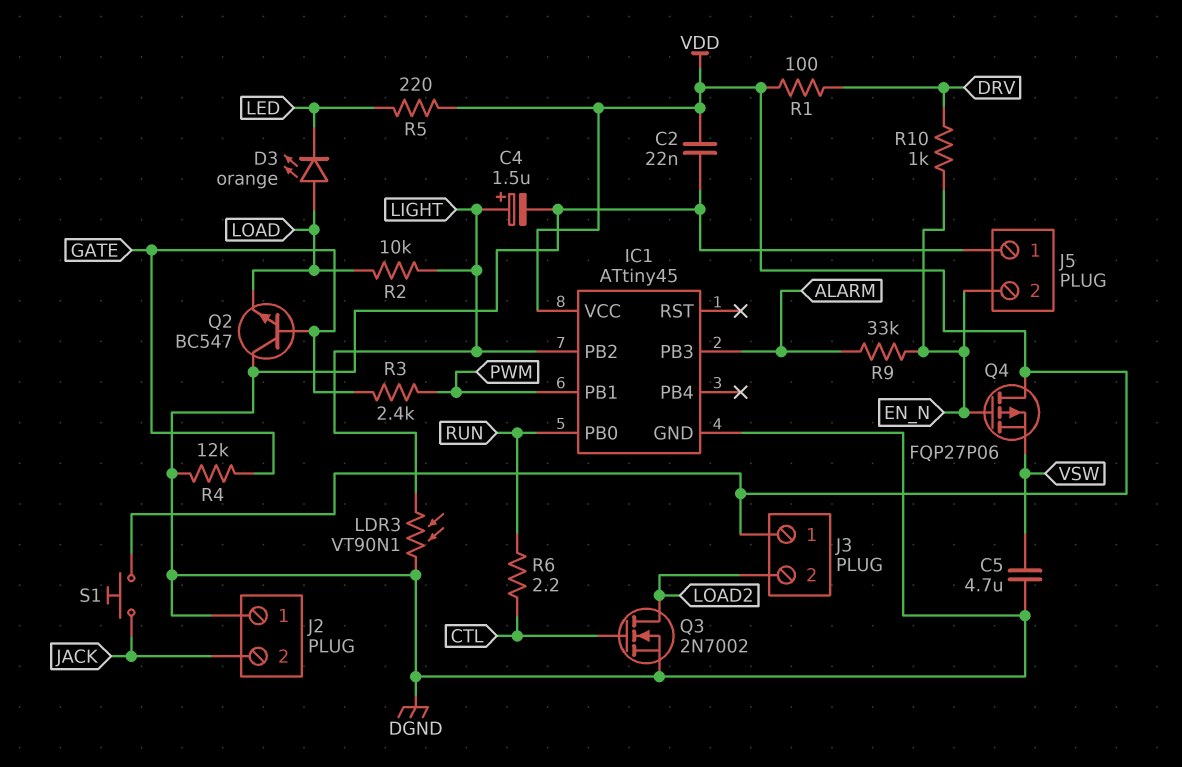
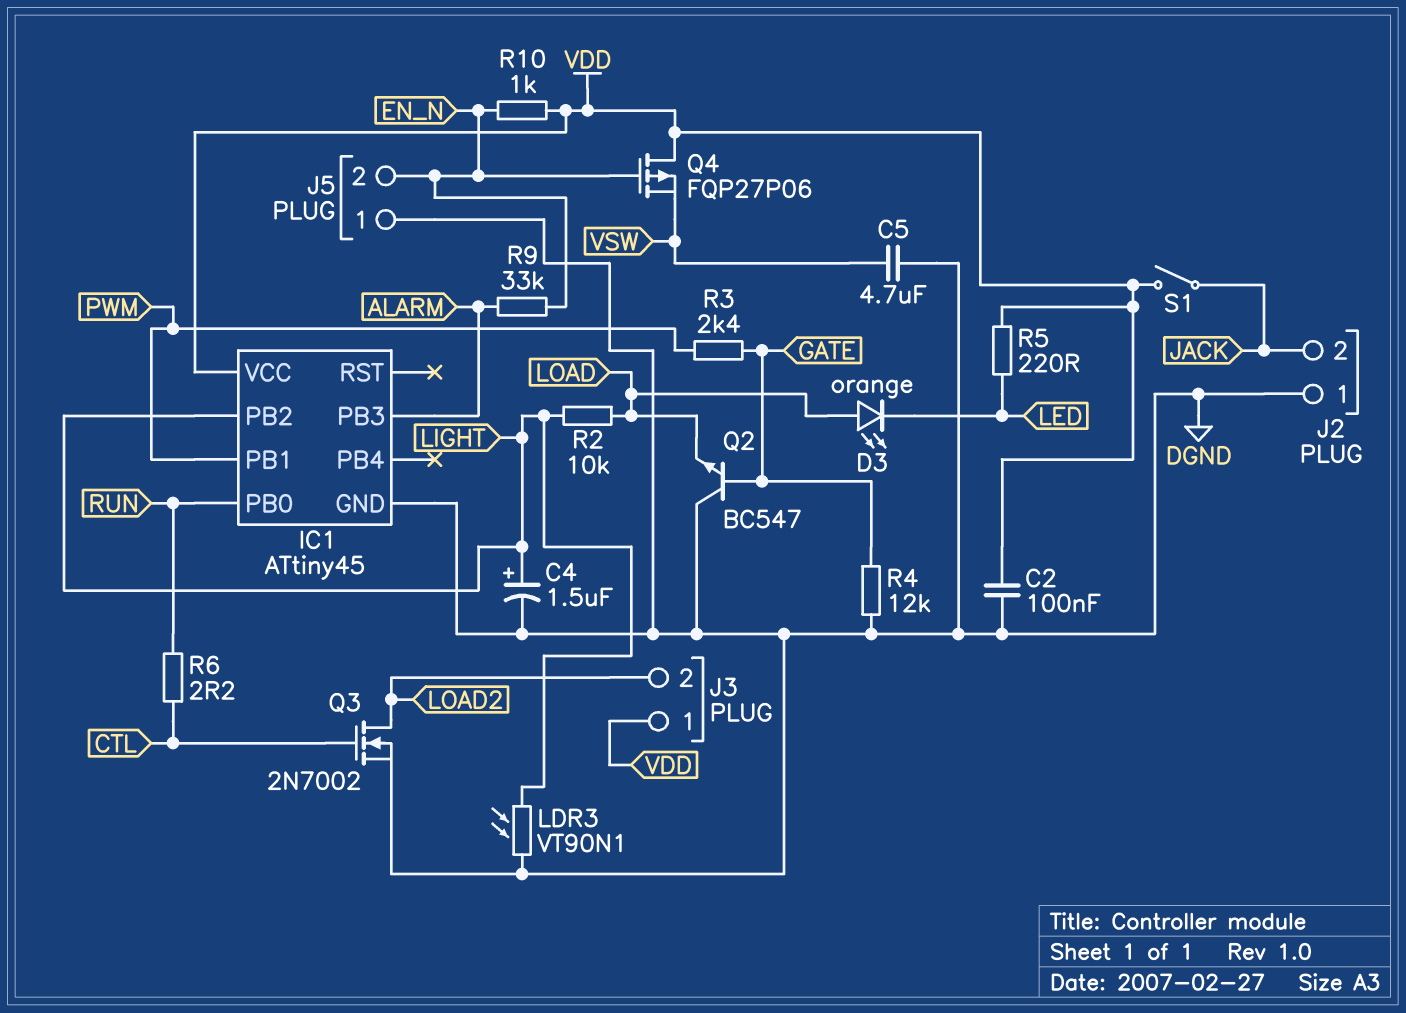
C2: 22nF (DGND, VDD) -> 100nF (DGND, VDD)
R1: 100 (DRV, VDD) -> none
R10: 1k (DRV, EN_N) -> 1k (EN_N, VDD)
S1: button (JACK, VDD) -> switch (JACK, VDD)

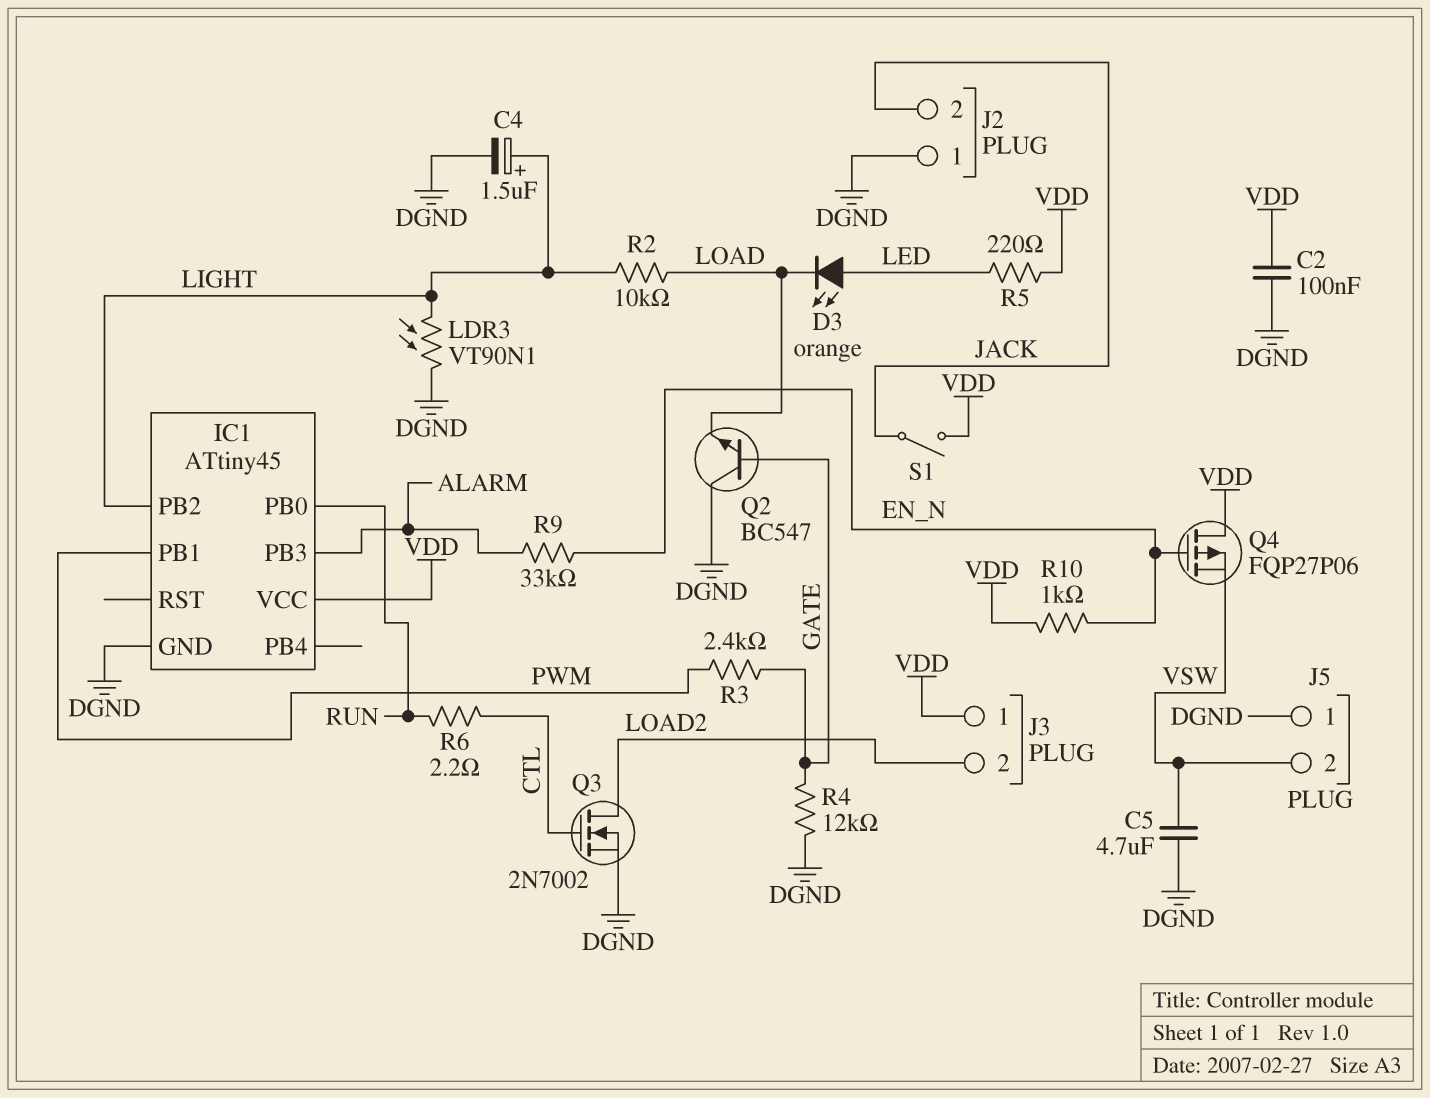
D3: LED orange (A LOAD, K LED) -> LED orange (A LED, K LOAD)
J5 pin 2: EN_N -> VSW

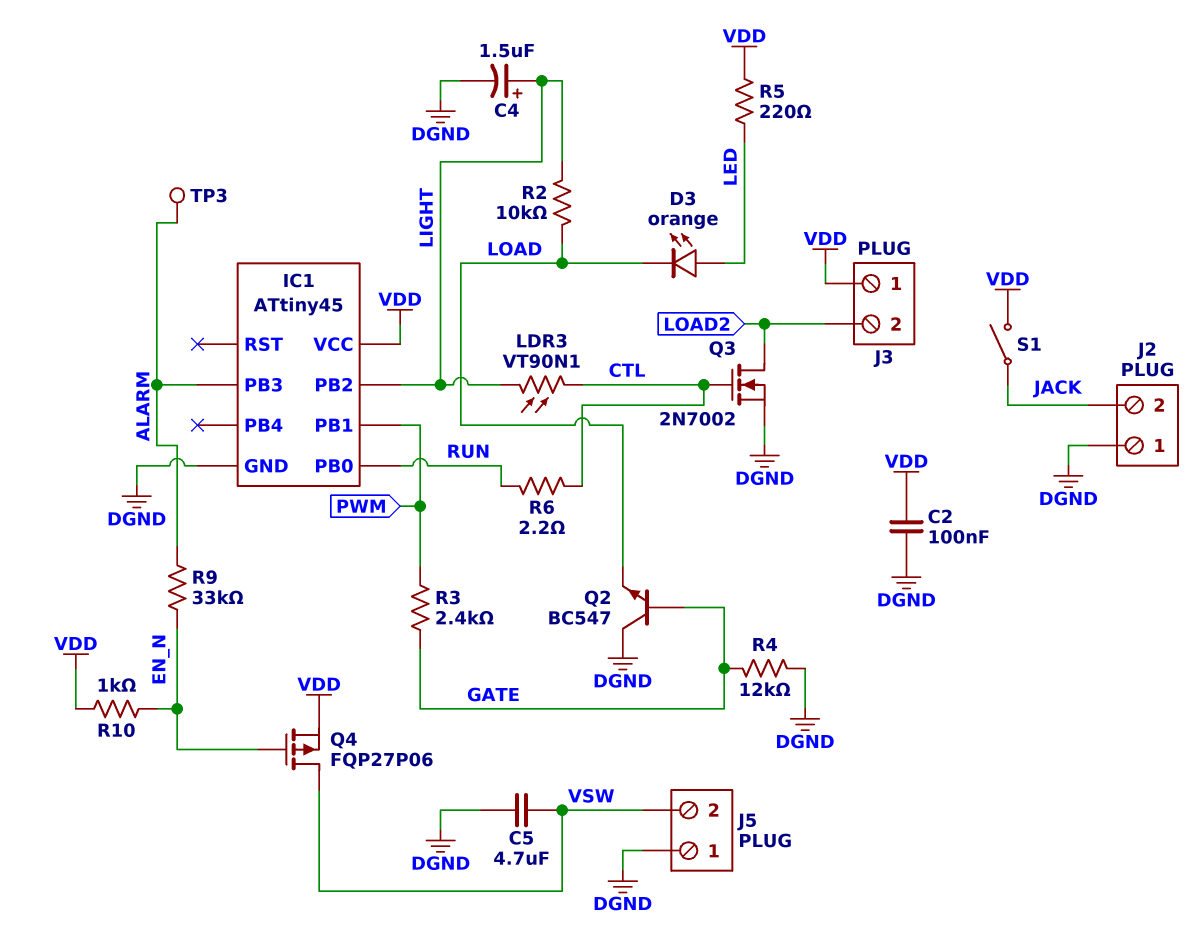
LDR3: VT90N1 (DGND, LIGHT) -> VT90N1 (CTL, LIGHT)
Q4: PMOS FQP27P06 (G EN_N, D VDD, S VSW) -> PMOS FQP27P06 (G EN_N, D VSW, S VDD)
TP3: none -> test point (ALARM)

